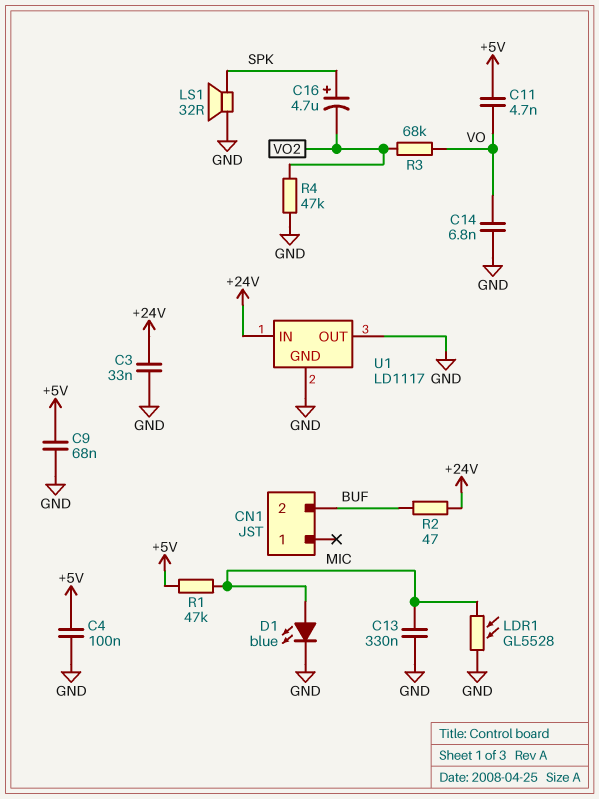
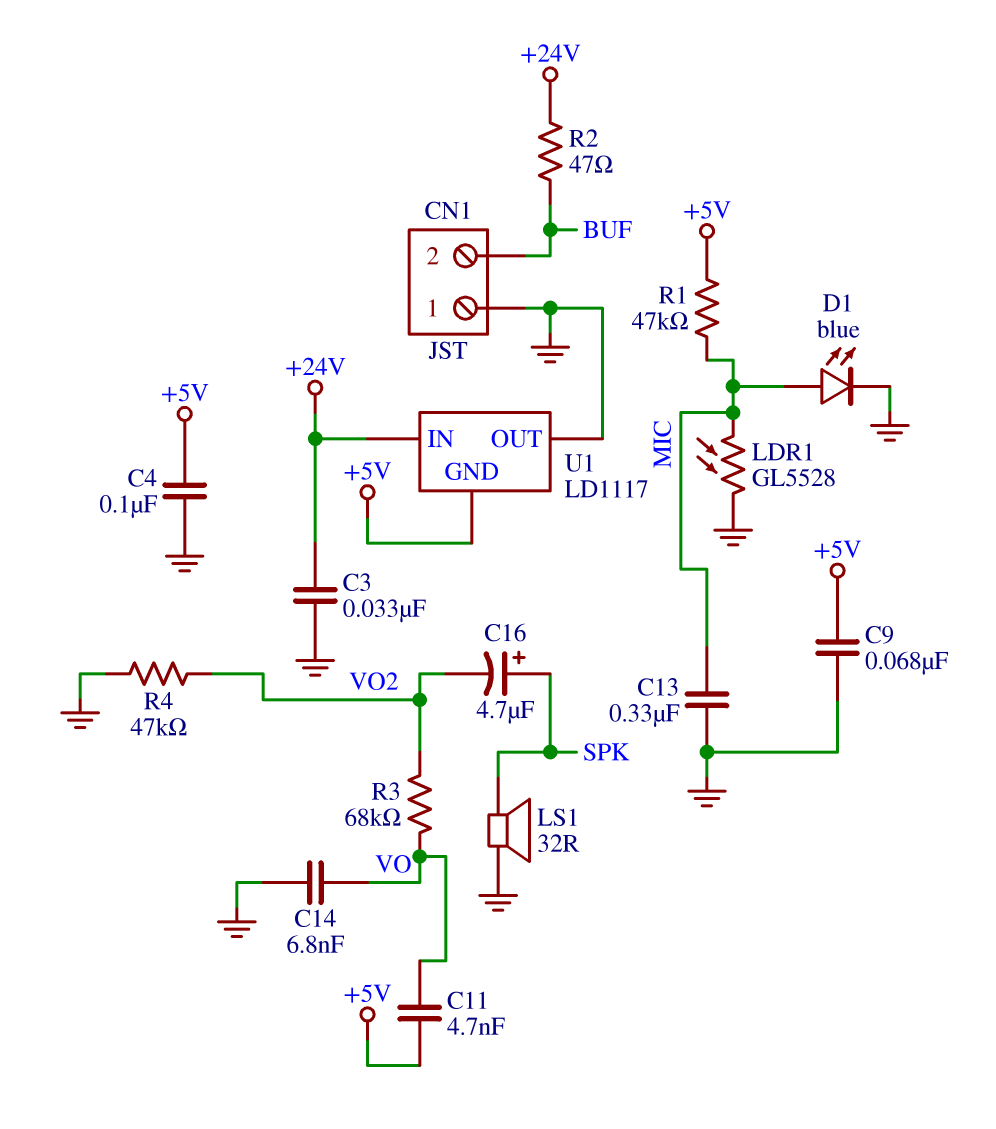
CN1 pin 1: none -> GND
U1 pin GND: GND -> +5V

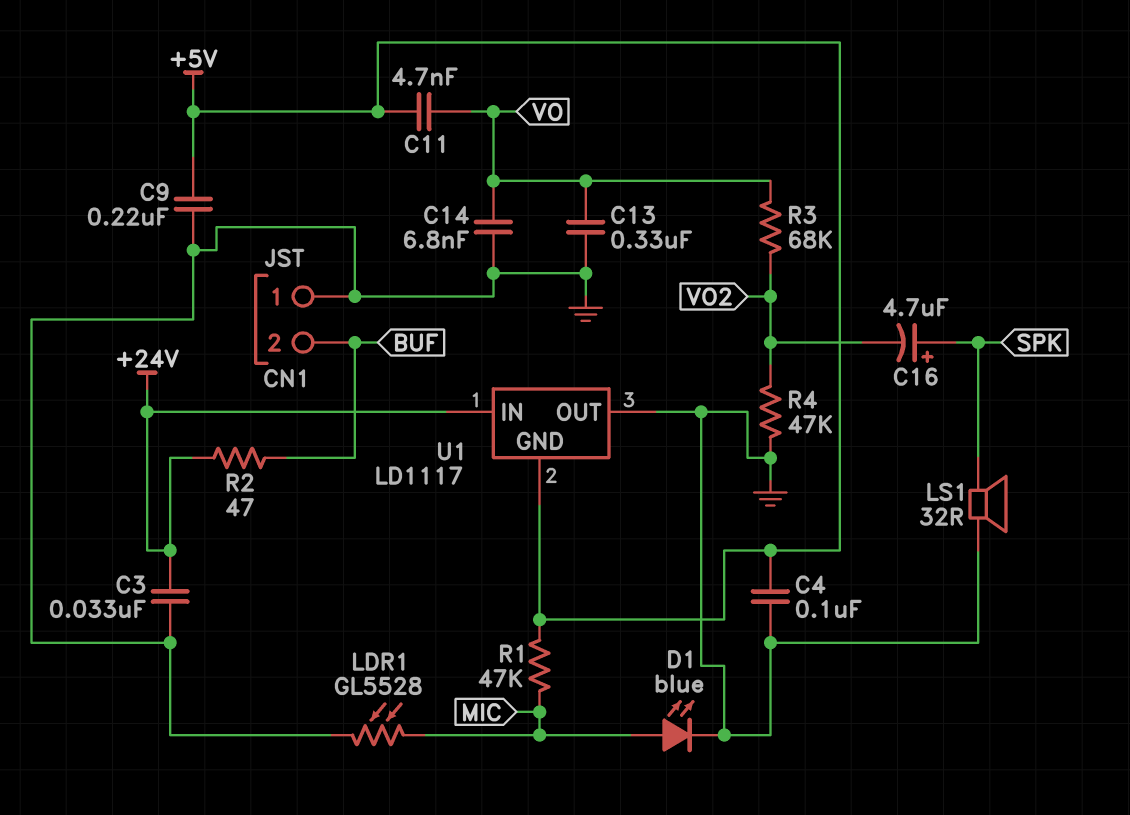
C9: 68nF (+5V, GND) -> 220nF (+5V, GND)
C13: 330nF (GND, MIC) -> 330nF (GND, VO)

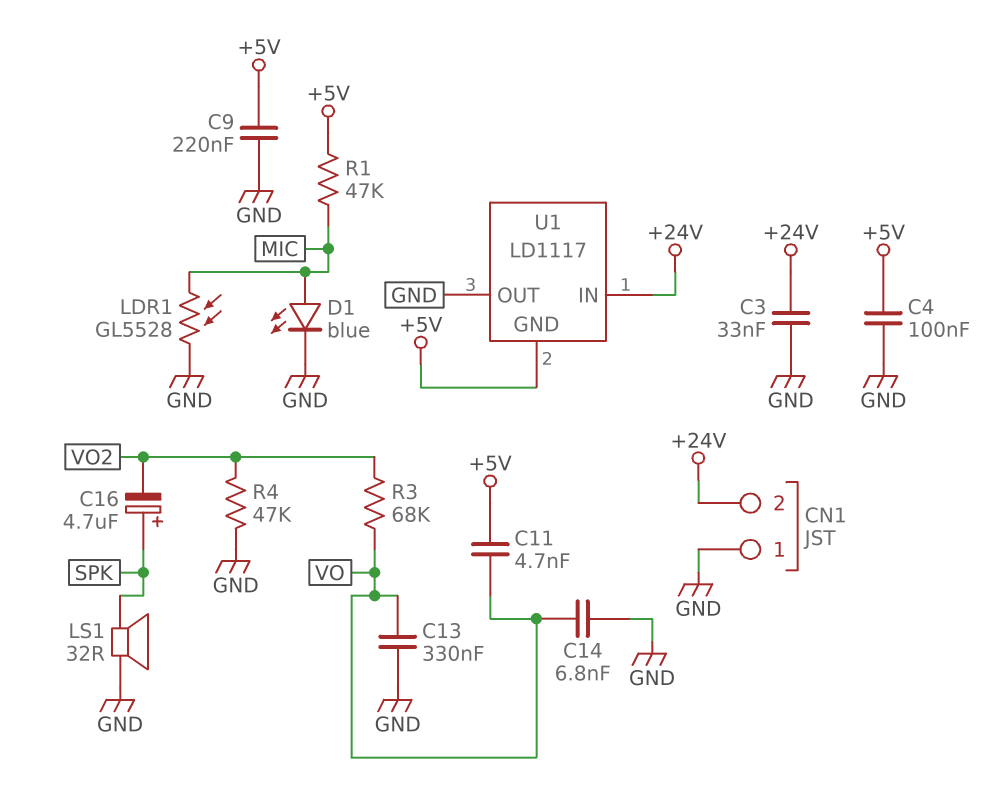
CN1 pin 2: BUF -> +24V
R2: 47 (+24V, BUF) -> none

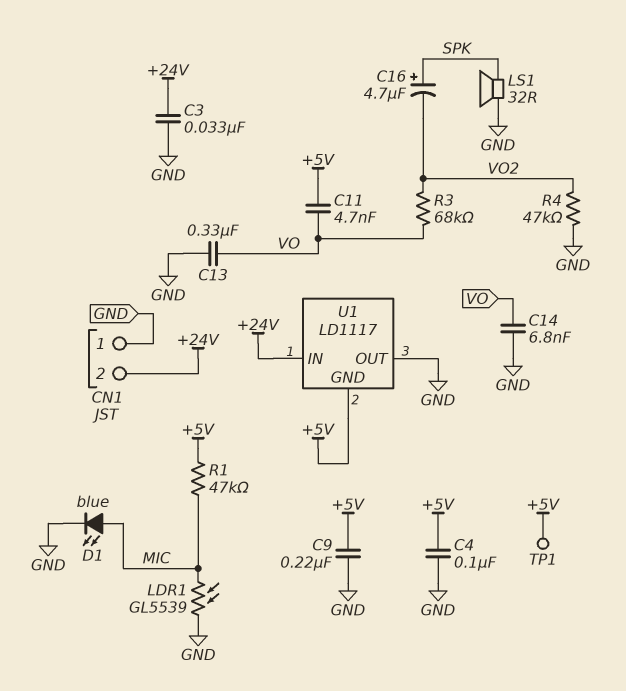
LDR1: GL5528 (GND, MIC) -> GL5539 (GND, MIC)
TP1: none -> test point (+5V)

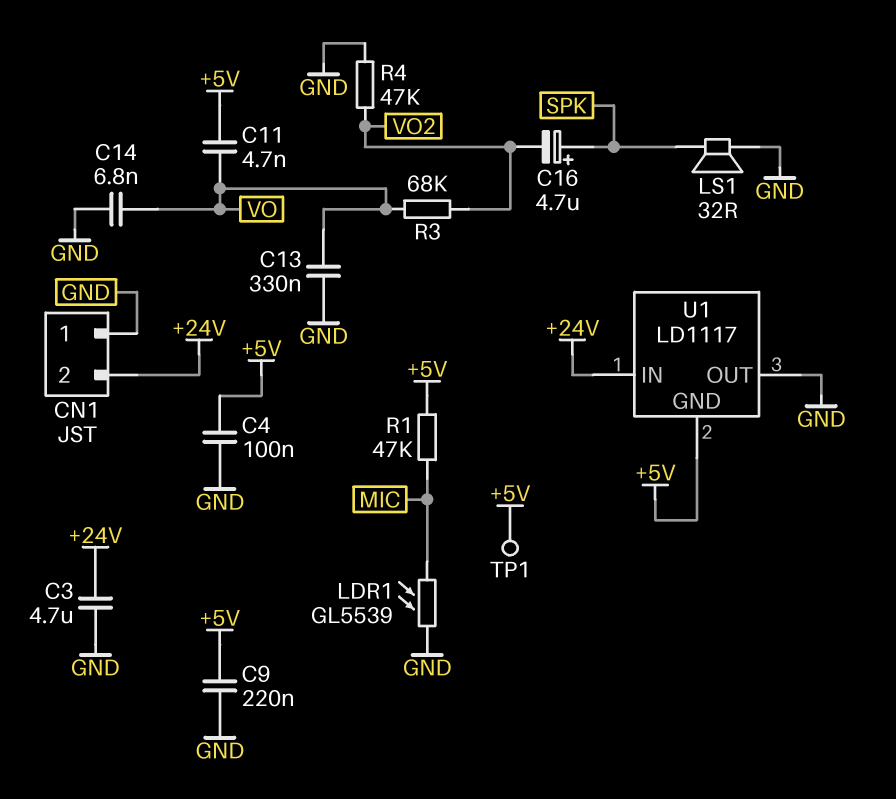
C3: 33nF (+24V, GND) -> 4.7uF (+24V, GND)
D1: LED blue (A MIC, K GND) -> none

